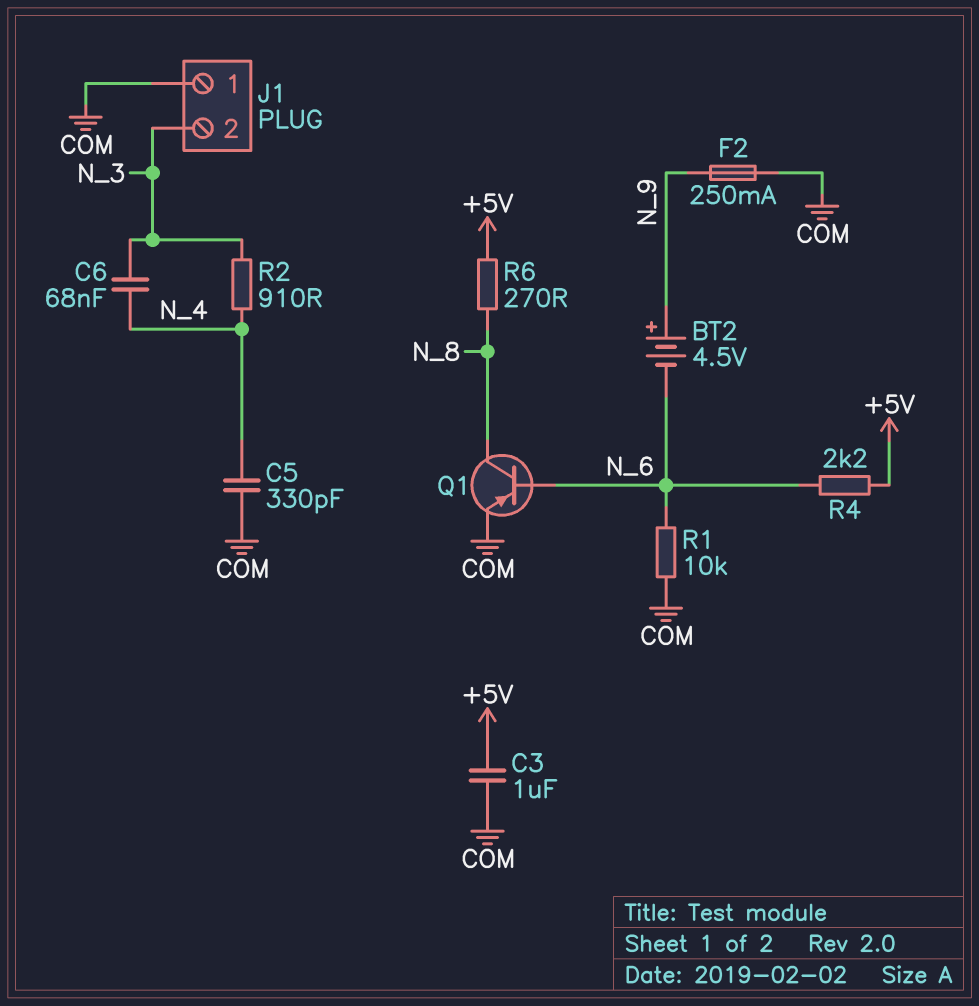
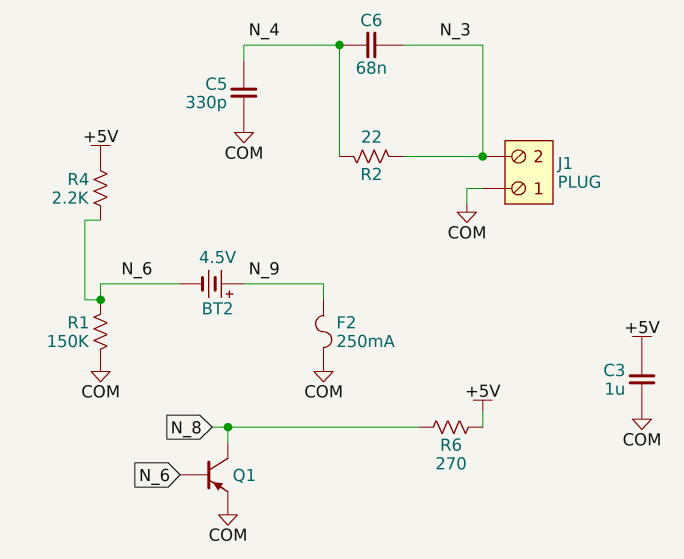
R1: 10k (COM, N_6) -> 150k (COM, N_6)
R2: 910 (N_3, N_4) -> 22 (N_3, N_4)

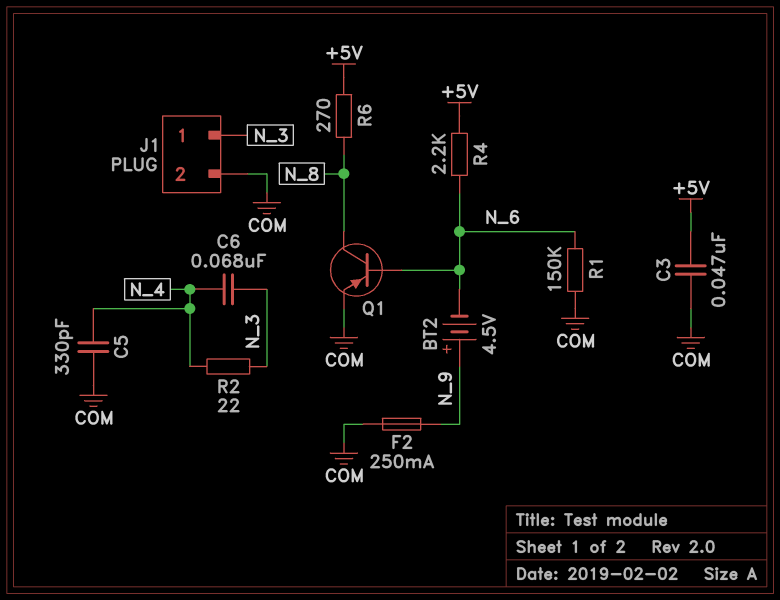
C3: 1uF (+5V, COM) -> 47nF (+5V, COM)
J1 pin 1: COM -> N_3
J1 pin 2: N_3 -> COM

